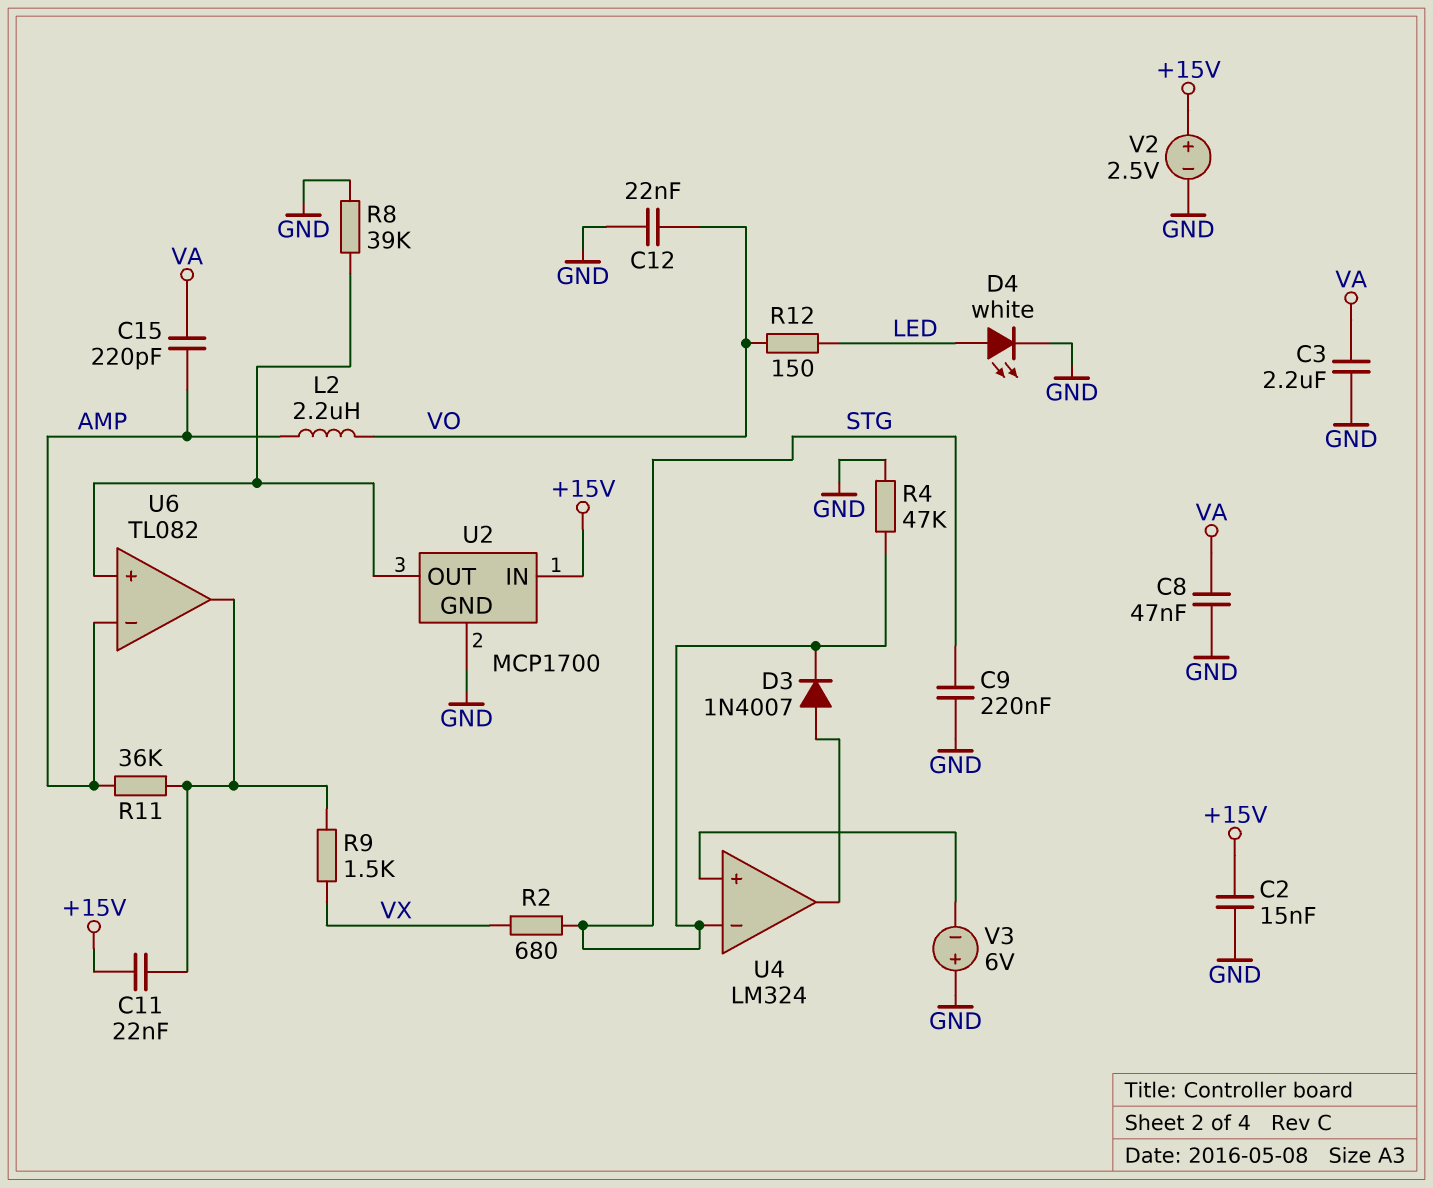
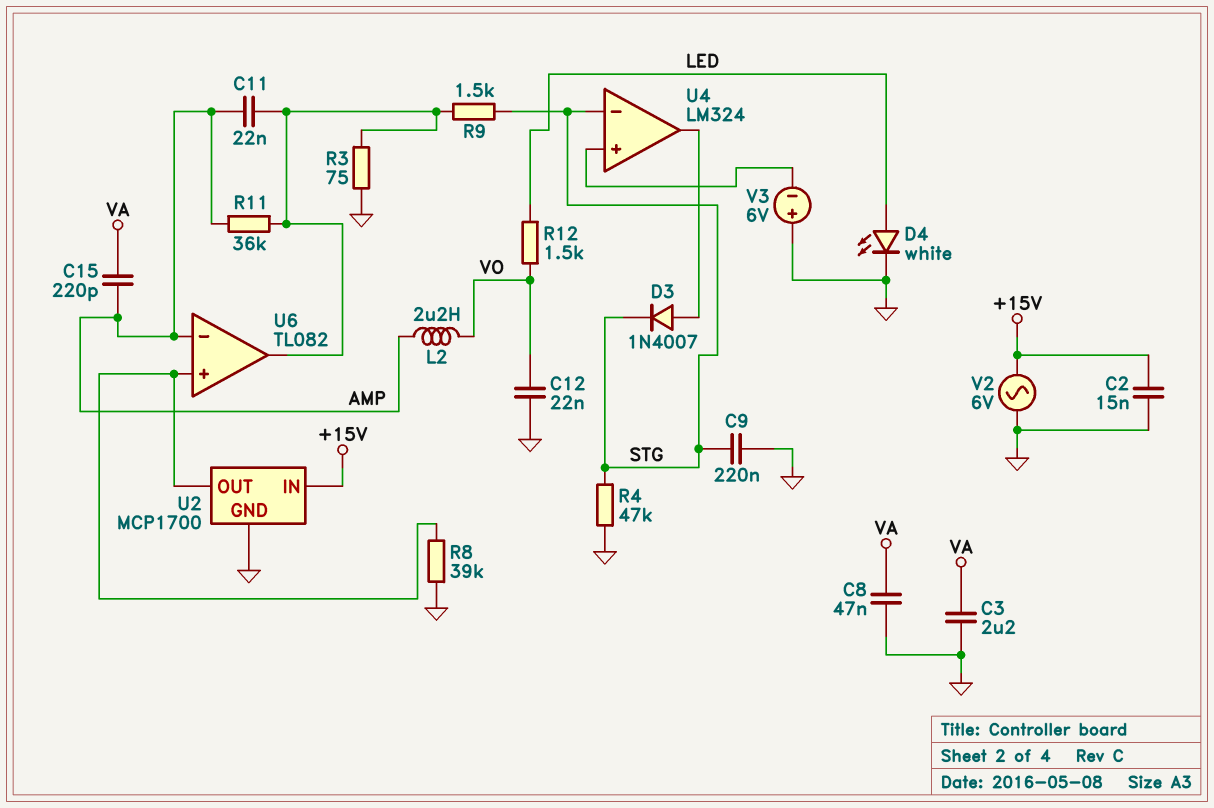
C11: 22nF (+15V, U6/out) -> 22nF (AMP, U6/out)
R2: 680 (STG, VX) -> none
R3: none -> 75 (GND, U6/out)
R9: 1.5k (U6/out, VX) -> 1.5k (STG, U6/out)
R12: 150 (LED, VO) -> 1.5k (LED, VO)
V2: 2.5V (plus +15V, minus GND) -> AC 6V (+15V, GND)

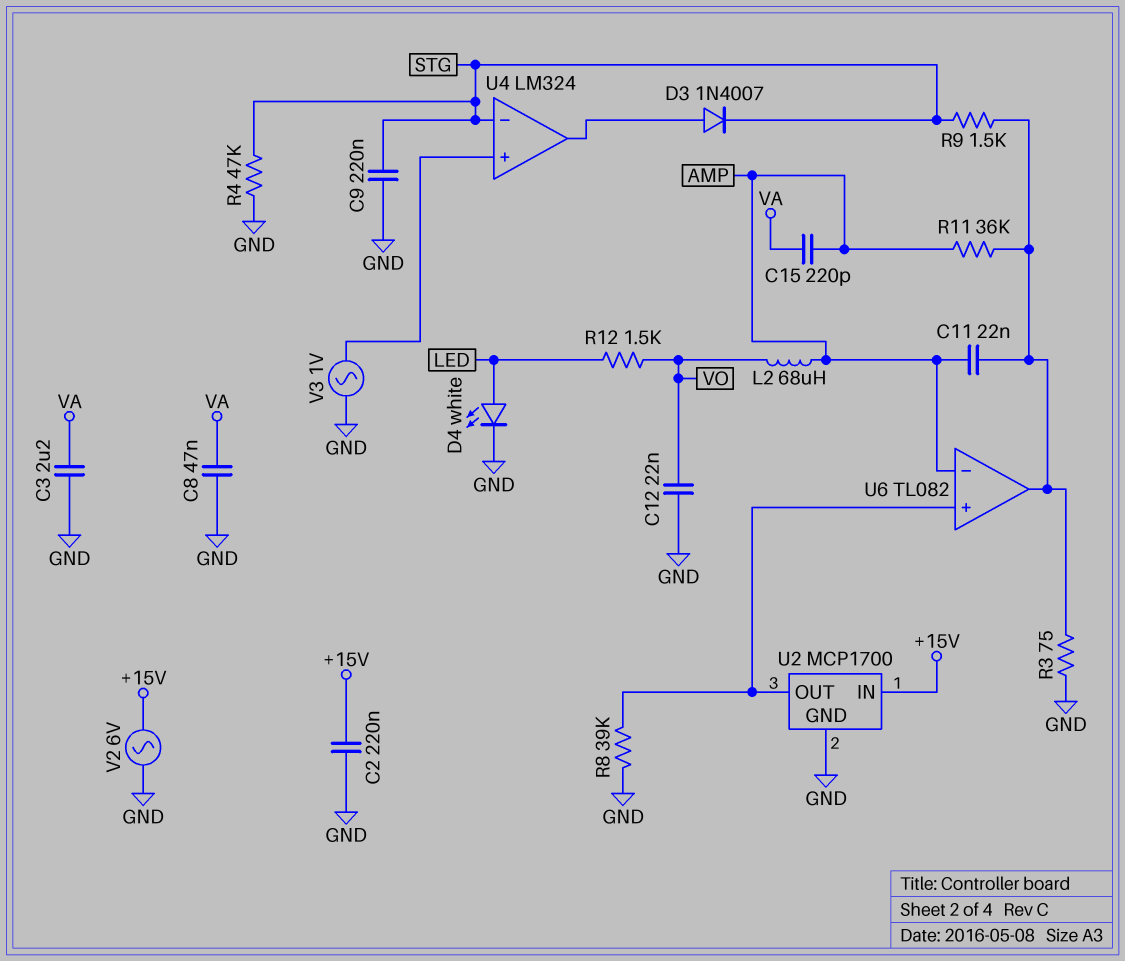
C2: 15nF (+15V, GND) -> 220nF (+15V, GND)
L2: 2.2uH (AMP, VO) -> 68uH (AMP, VO)
V3: 6V (plus GND, minus U4/in+) -> AC 1V (GND, U4/in+)

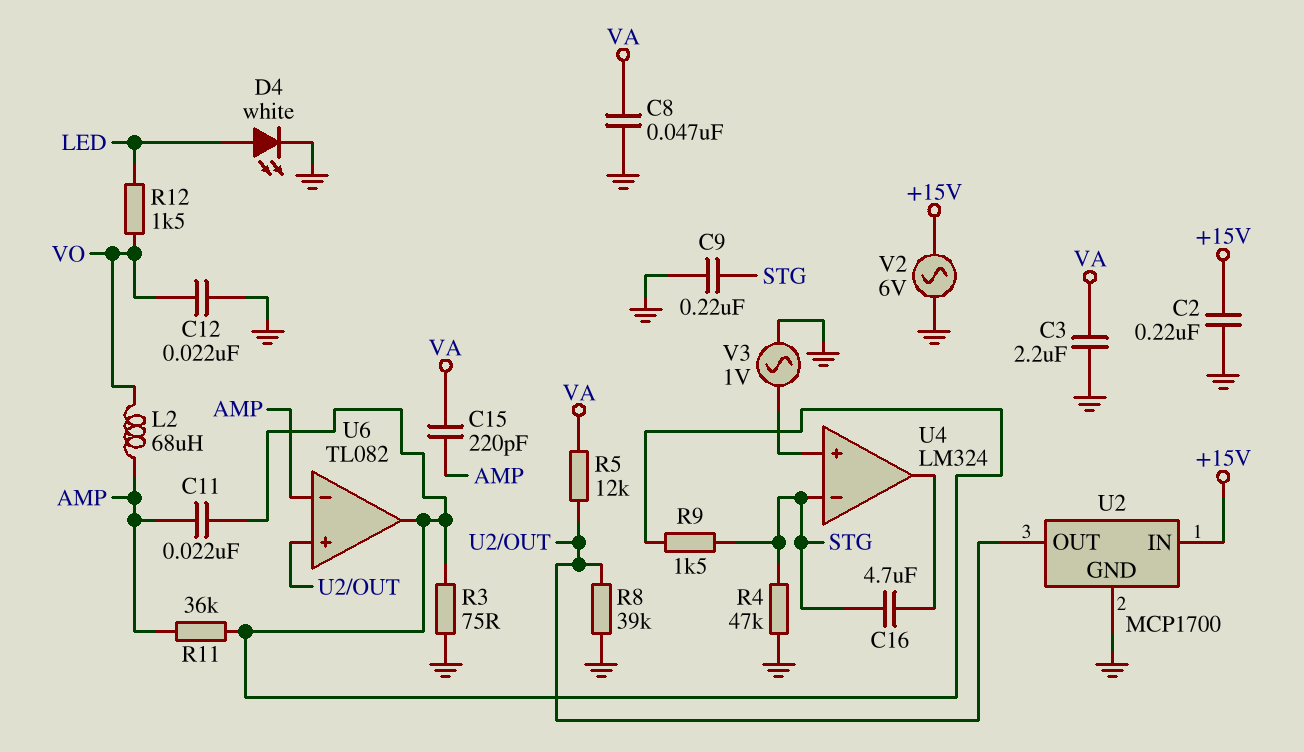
C16: none -> 4.7uF (STG, U4/out)
D3: diode 1N4007 (A U4/out, K STG) -> none
R5: none -> 12k (U2/OUT, VA)

